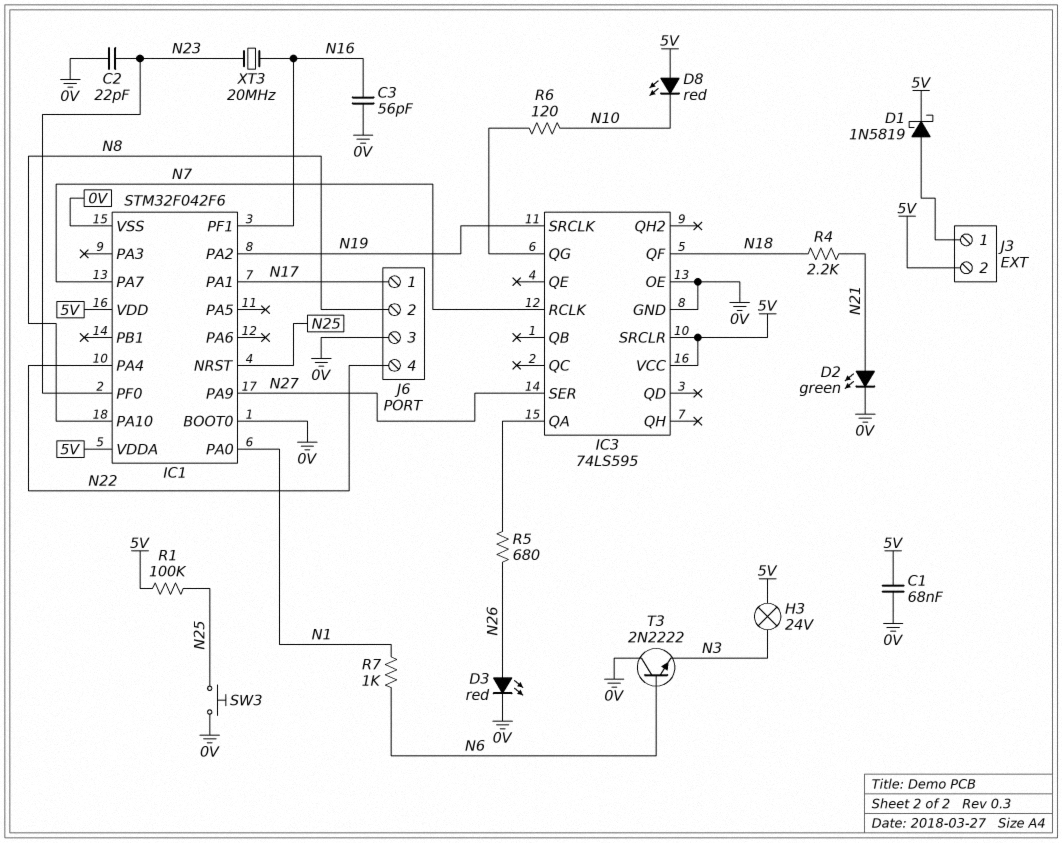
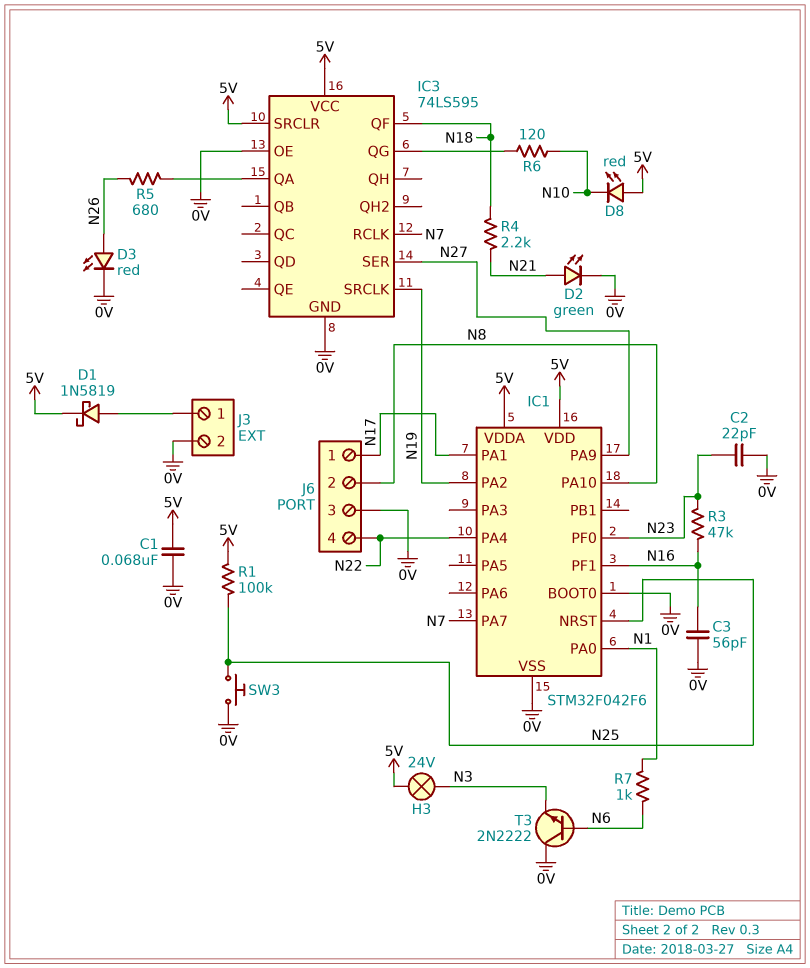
J3 pin 2: 5V -> 0V
R3: none -> 47k (N16, N23)
XT3: 20MHz (N16, N23) -> none

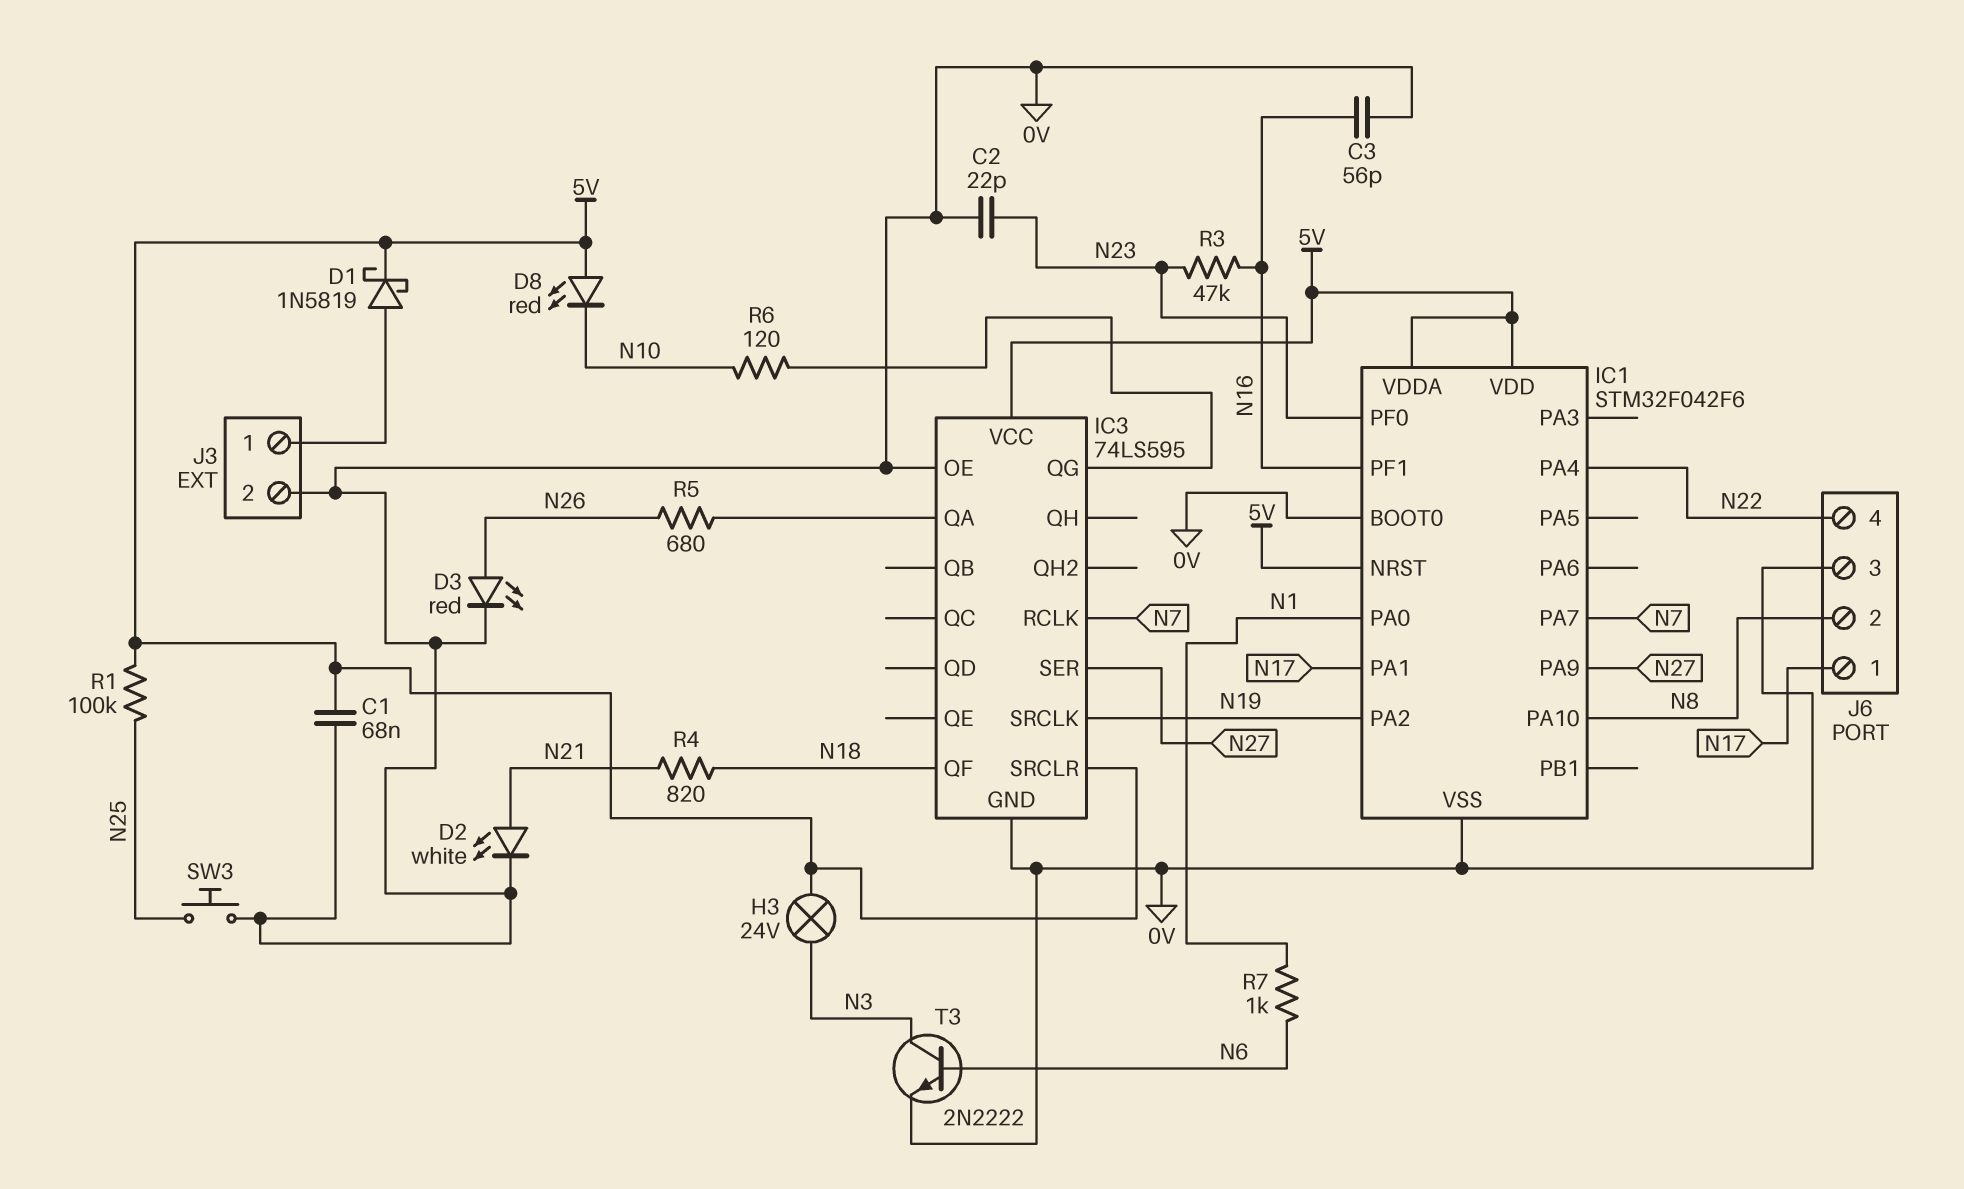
D2: LED green (A N21, K 0V) -> LED white (A N21, K 0V)
IC1 pin NRST: N25 -> 5V
R4: 2.2k (N18, N21) -> 820 (N18, N21)
T3: NPN 2N2222 (B N6, C 0V, E N3) -> NPN 2N2222 (B N6, C N3, E 0V)

